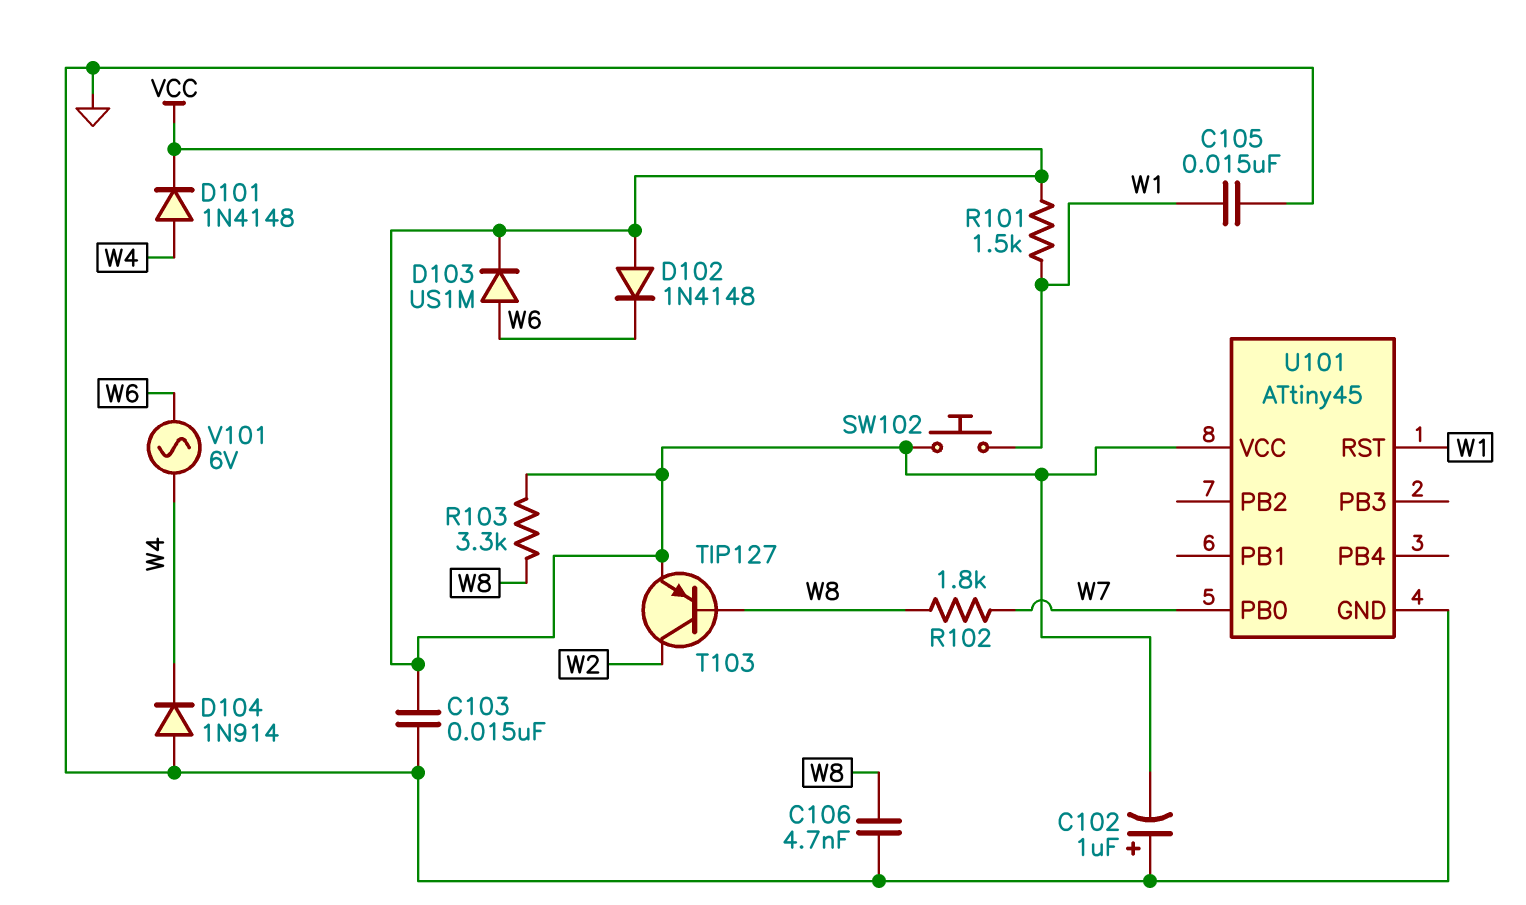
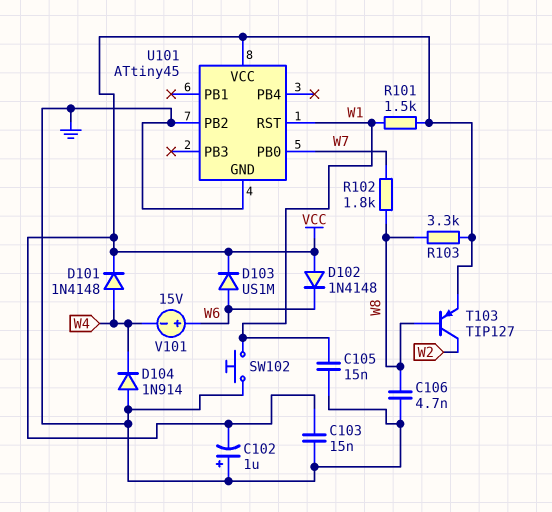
SW102: button (VCC, W1) -> button (GND, W1)
U101 pin PB2: none -> GND
V101: AC 6V (W4, W6) -> 15V (plus W6, minus W4)

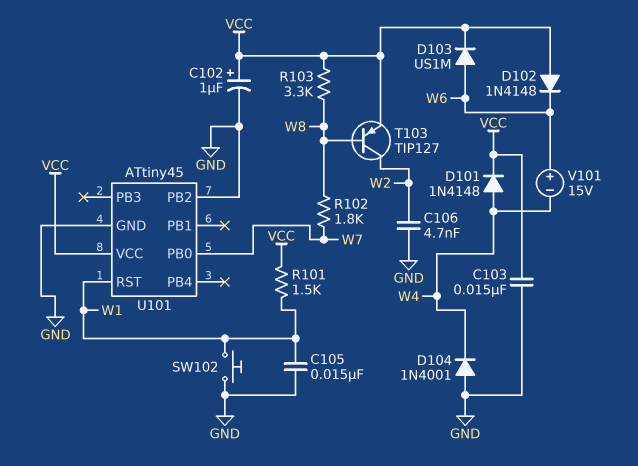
C102: 1uF (plus GND, minus VCC) -> 1uF (plus VCC, minus GND)
C106: 4.7nF (GND, W8) -> 4.7nF (GND, W2)
D104: diode 1N914 (A GND, K W4) -> diode 1N4001 (A GND, K W4)

